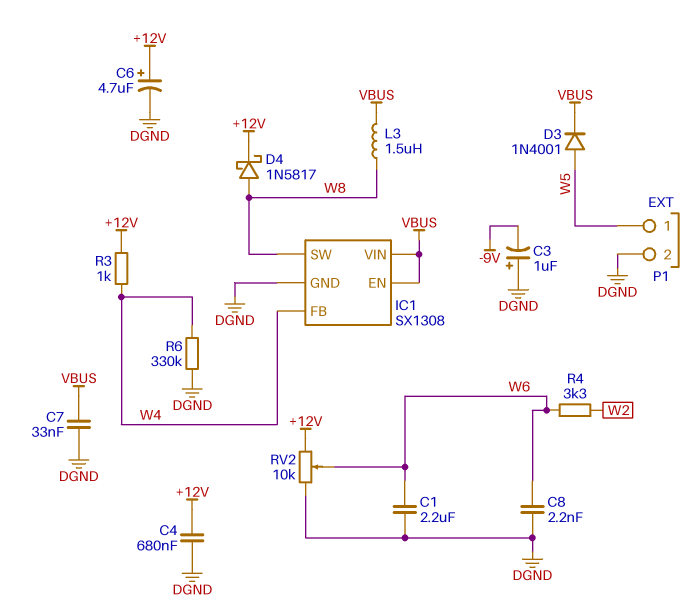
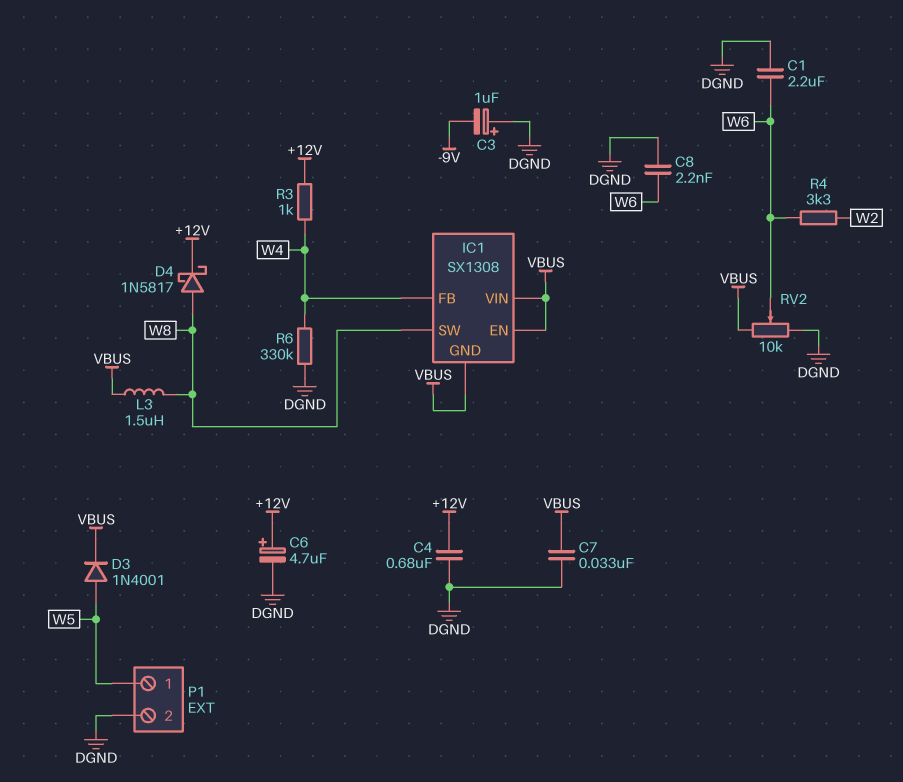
IC1 pin GND: DGND -> VBUS
RV2: 10k (+12V, DGND, wiper W6) -> 10k (DGND, VBUS, wiper W6)

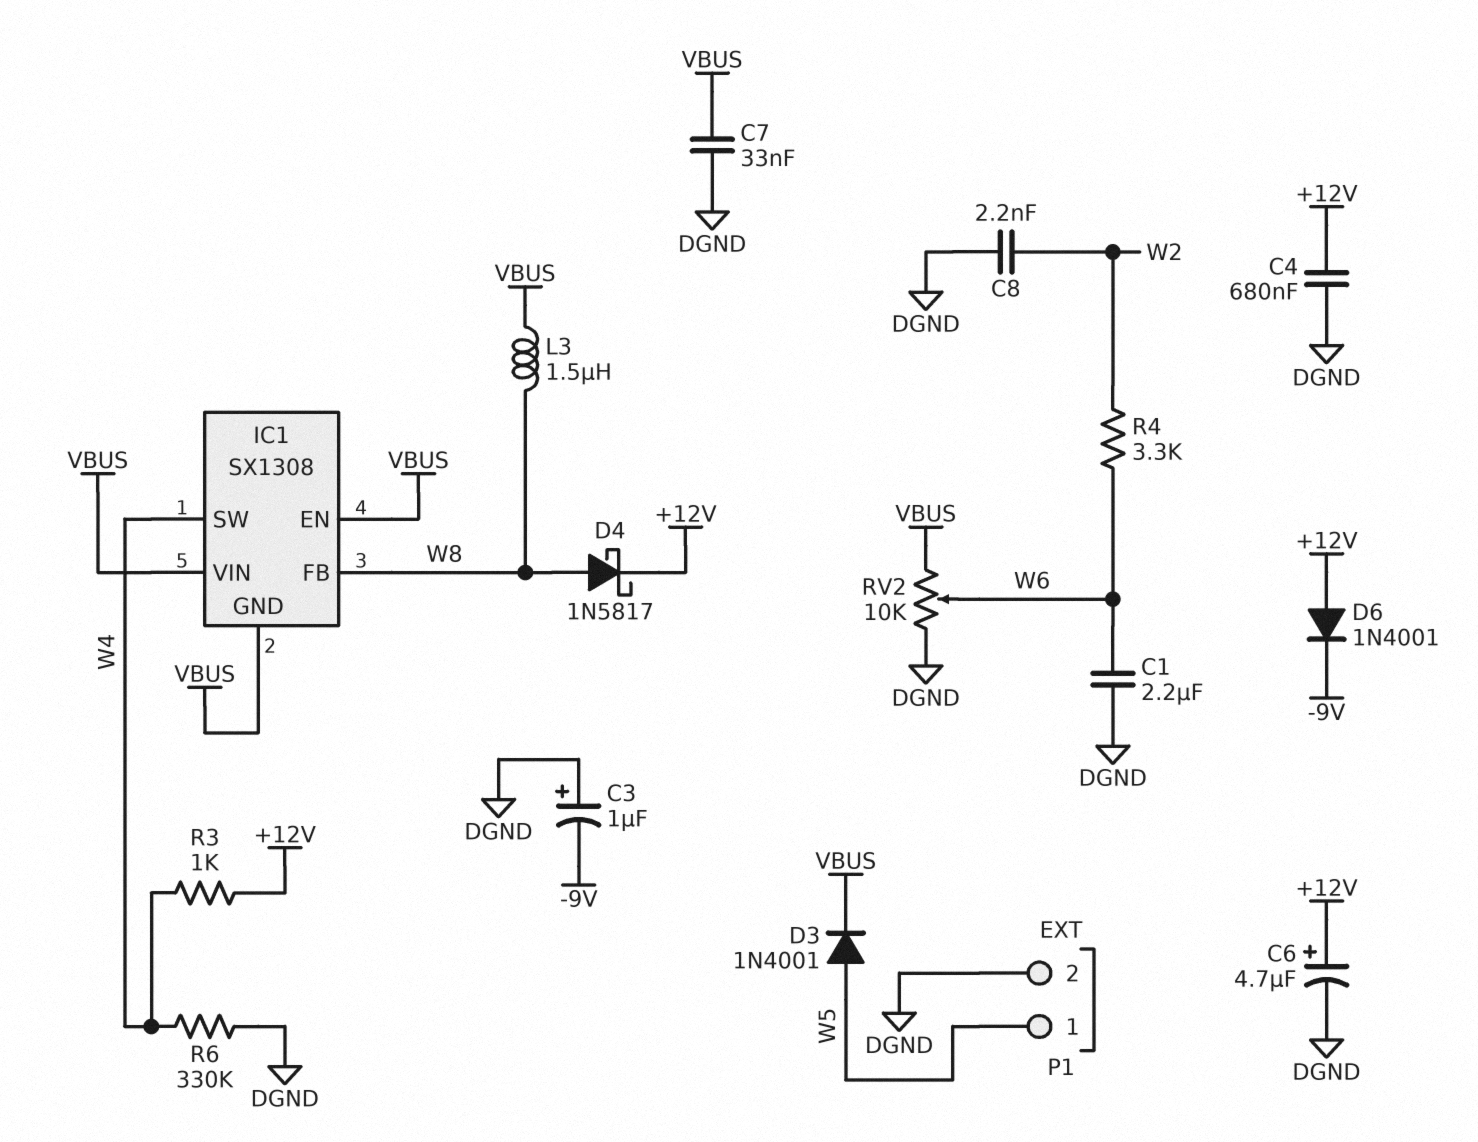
C8: 2.2nF (DGND, W6) -> 2.2nF (DGND, W2)
D6: none -> diode 1N4001 (A +12V, K -9V)
IC1 pin FB: W4 -> W8
IC1 pin SW: W8 -> W4

